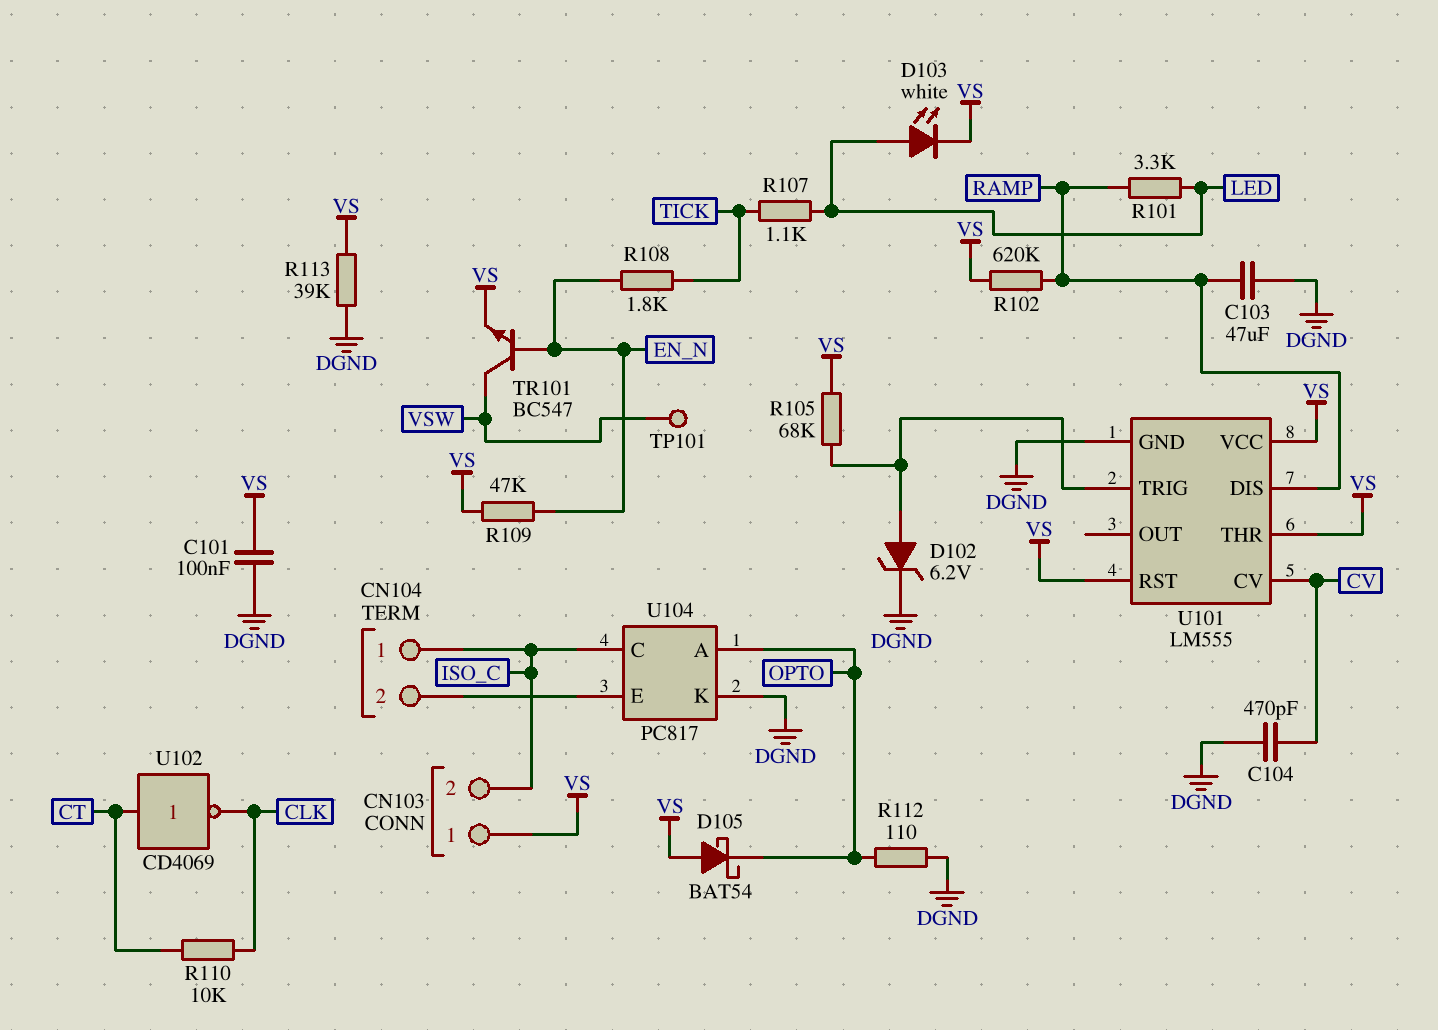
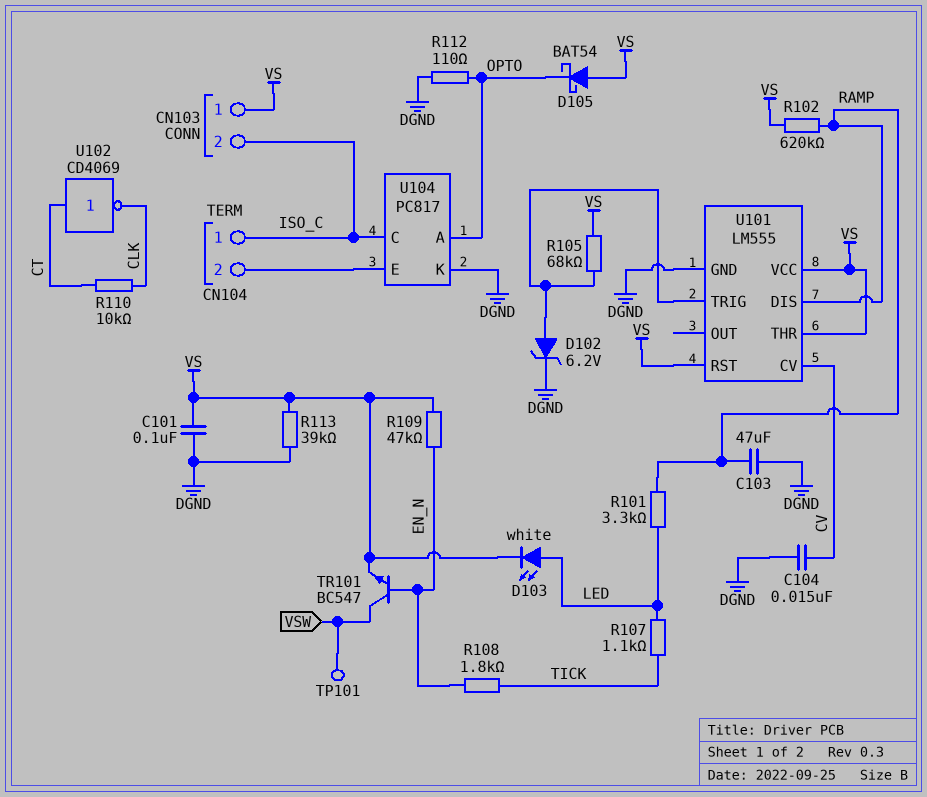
C104: 470pF (CV, DGND) -> 15nF (CV, DGND)

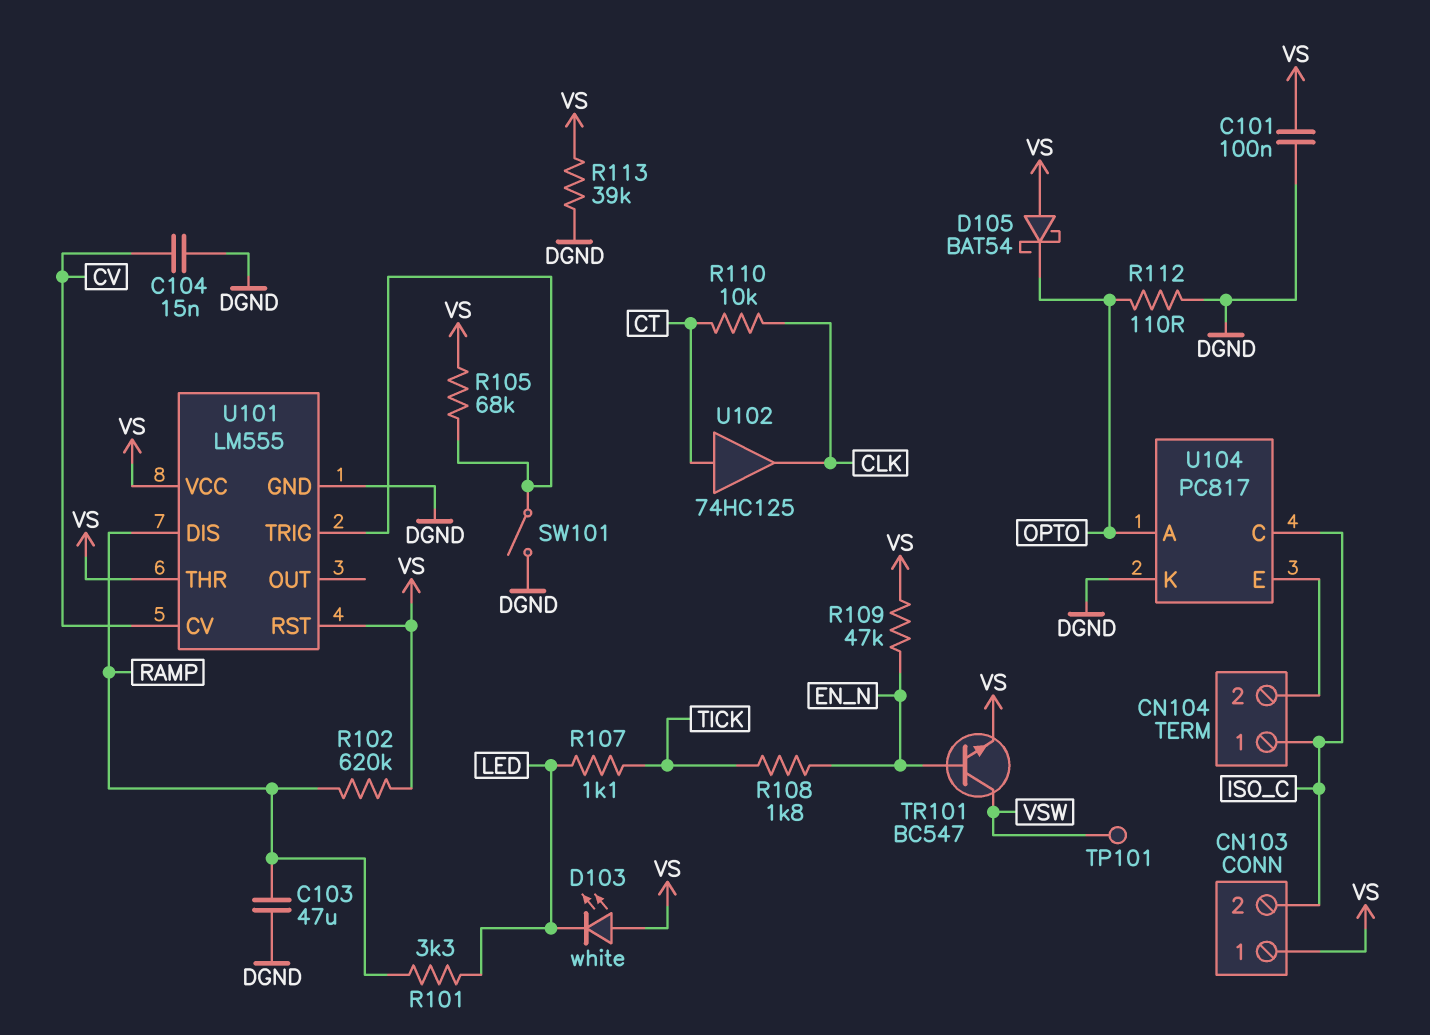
D102: zener 6.2V (A U101/TRIG, K DGND) -> none
D103: LED white (A LED, K VS) -> LED white (A VS, K LED)
SW101: none -> switch (DGND, U101/TRIG)
U102: NOT CD4069 (in CT, out CLK) -> buffer 74HC125 (in CT, out CLK)

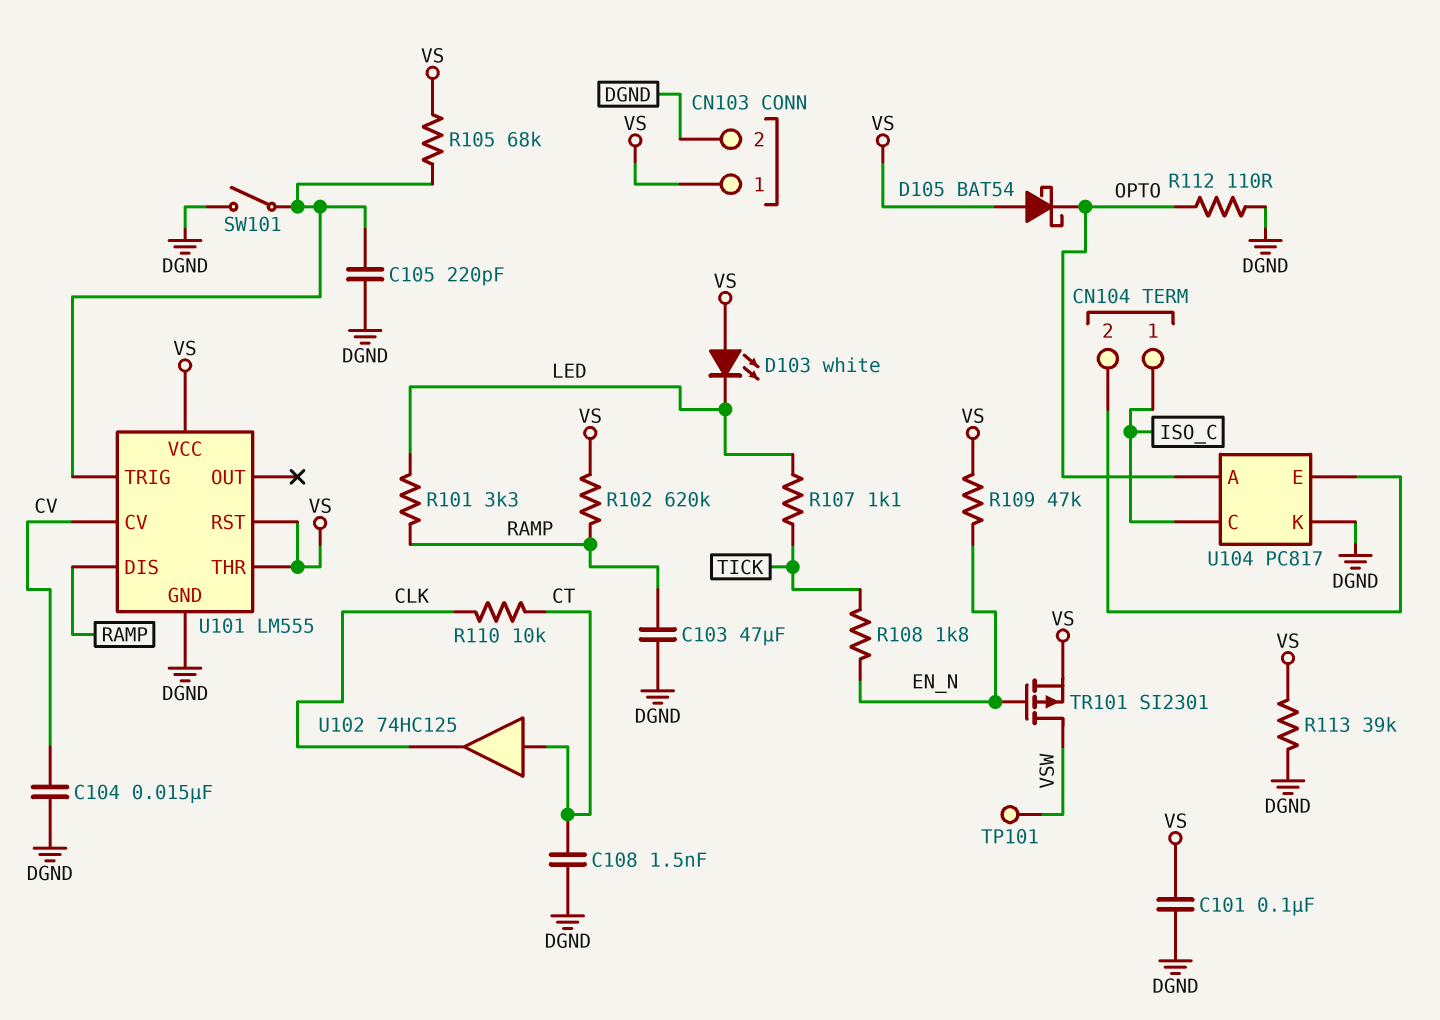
C105: none -> 220pF (DGND, U101/TRIG)
C108: none -> 1.5nF (CT, DGND)
CN103 pin 2: ISO_C -> DGND
TR101: NPN BC547 (B EN_N, C VSW, E VS) -> PMOS SI2301 (G EN_N, D VSW, S VS)

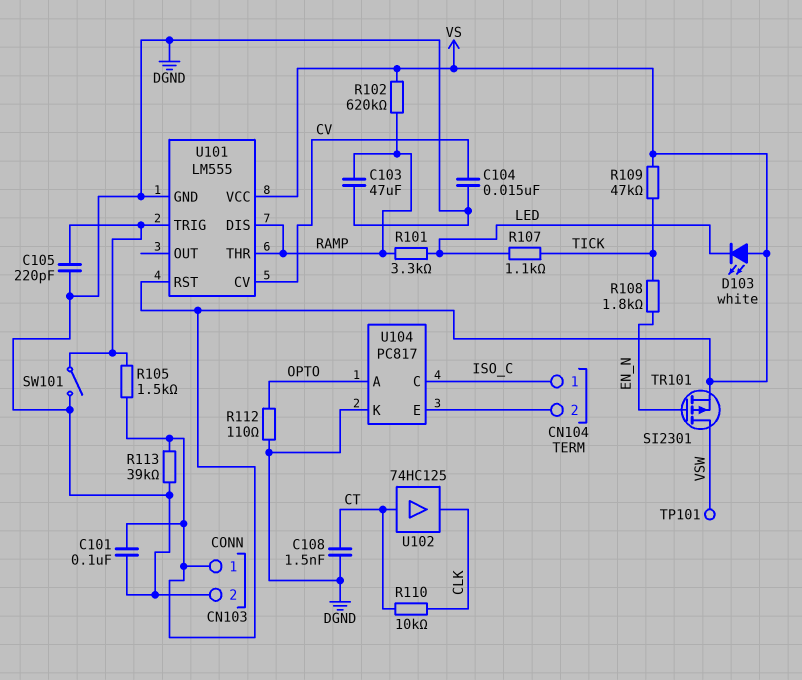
D105: schottky BAT54 (A VS, K OPTO) -> none
R105: 68k (U101/TRIG, VS) -> 1.5k (U101/TRIG, VS)
R109: 47k (EN_N, VS) -> 47k (TICK, VS)
U101 pin THR: VS -> RAMP

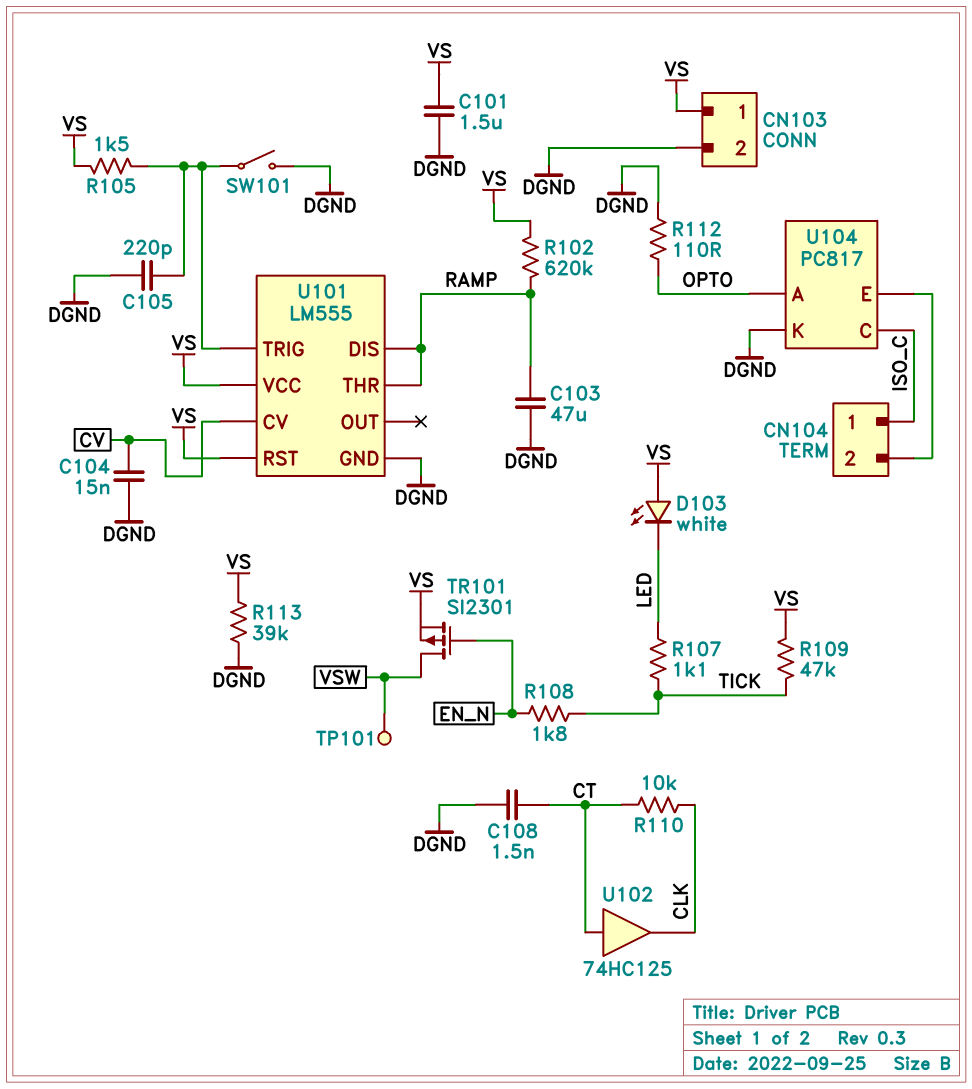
C101: 100nF (DGND, VS) -> 1.5uF (DGND, VS)
R101: 3.3k (LED, RAMP) -> none

